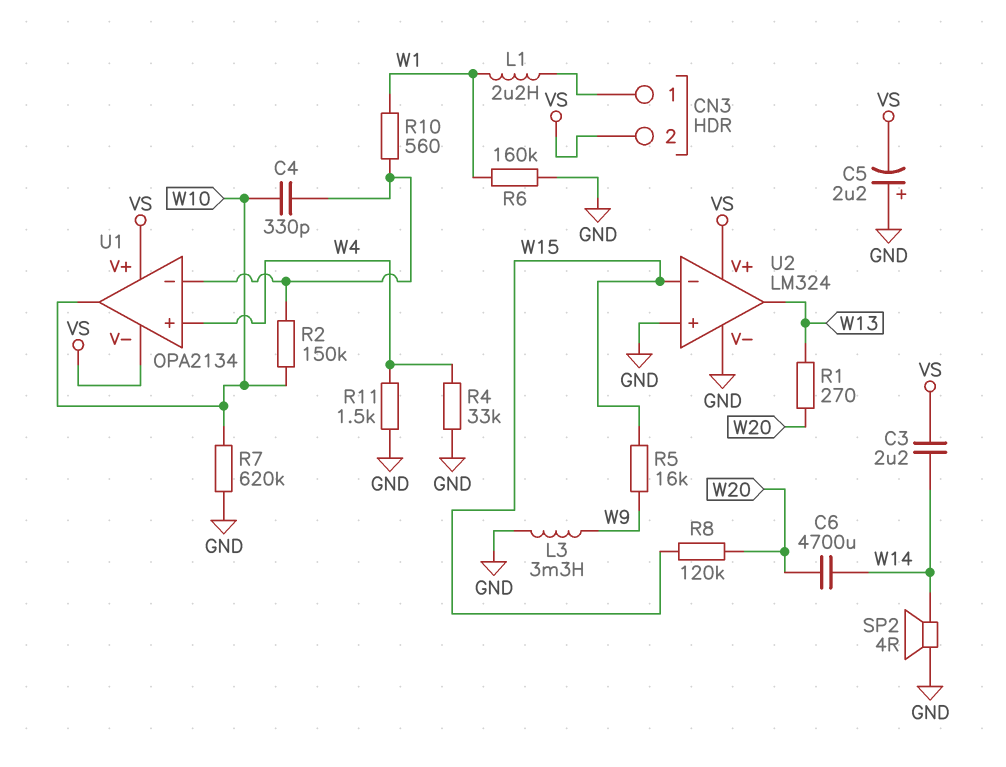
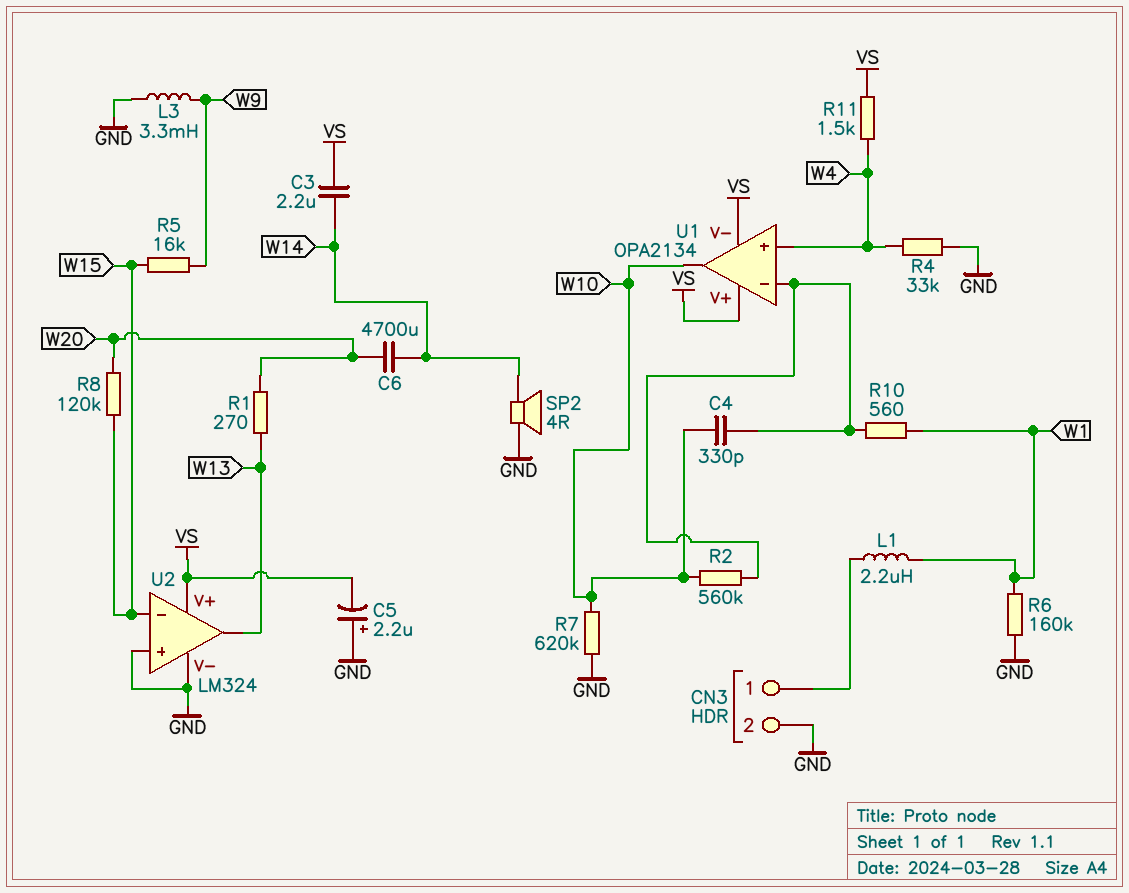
CN3 pin 2: VS -> GND
R2: 150k (U1/in-, W10) -> 560k (U1/in-, W10)
R11: 1.5k (GND, W4) -> 1.5k (VS, W4)

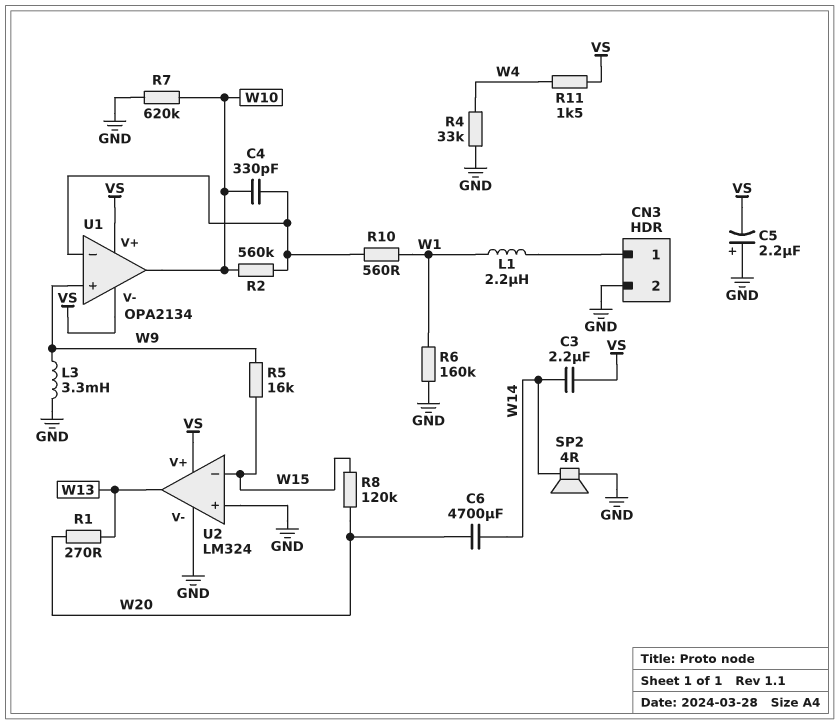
U1 pin in+: W4 -> W9

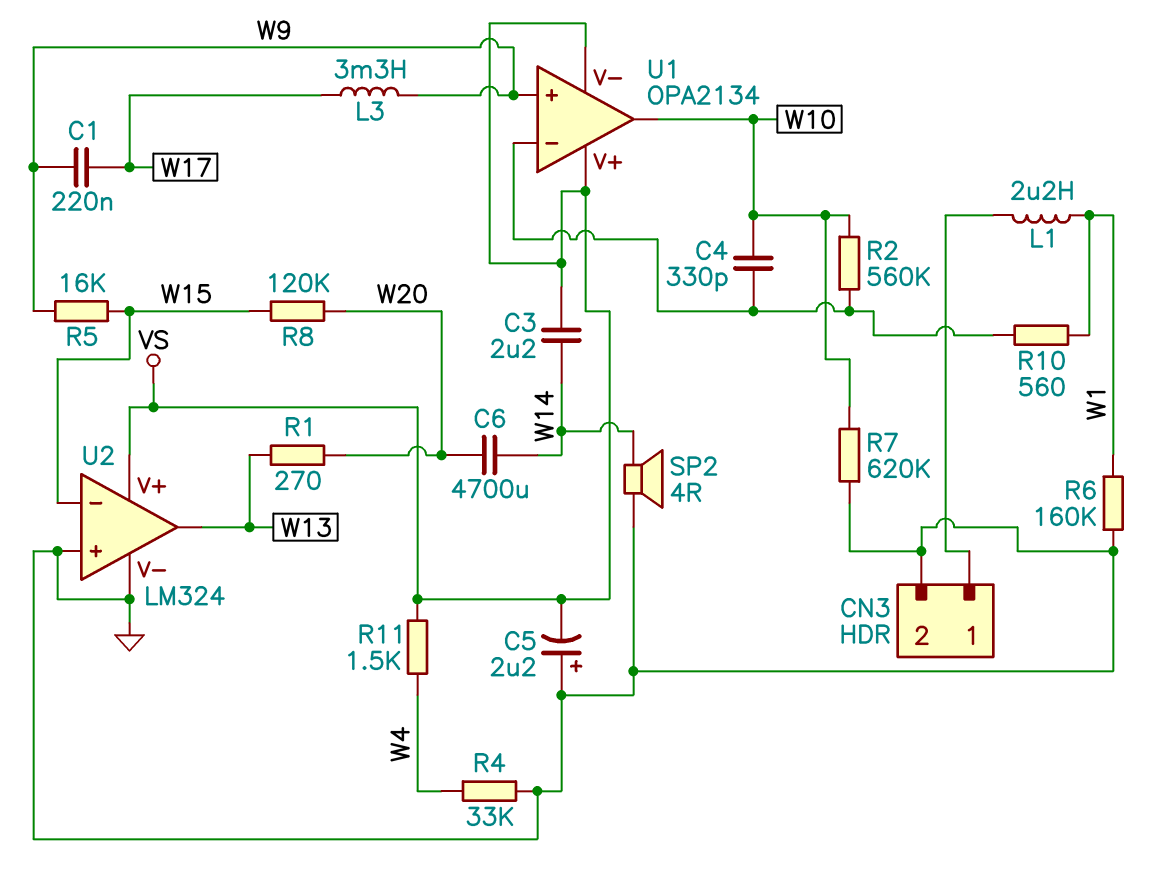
C1: none -> 220nF (W9, W17)
L3: 3.3mH (GND, W9) -> 3.3mH (W9, W17)

